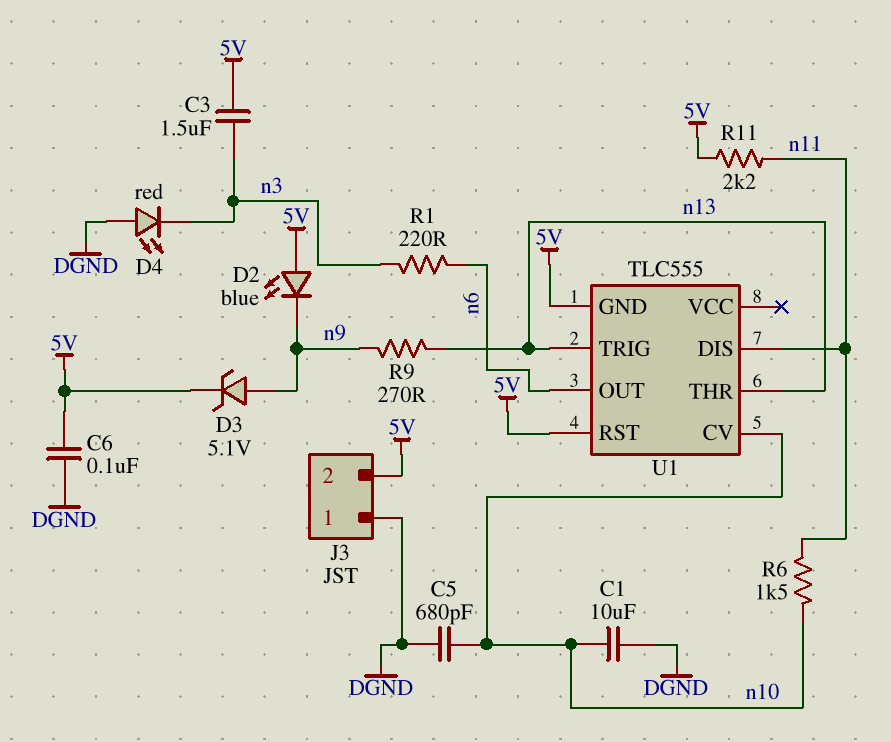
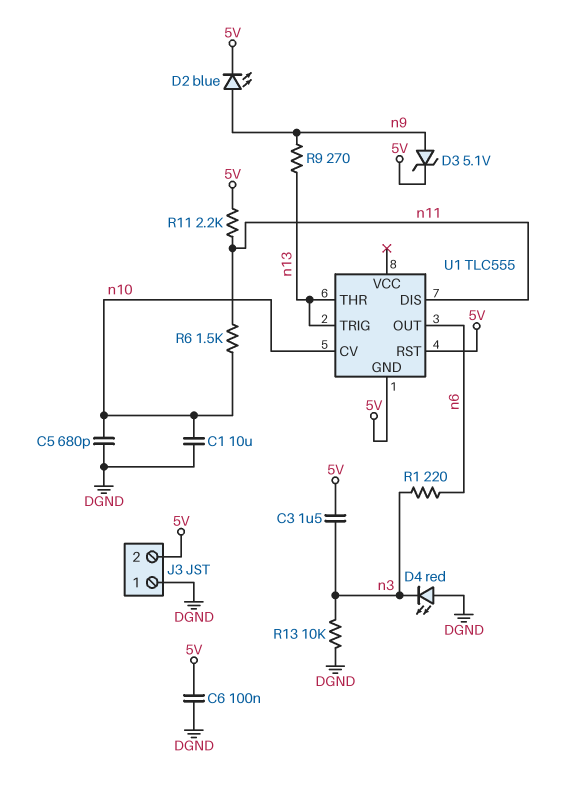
D2: LED blue (A 5V, K n9) -> LED blue (A n9, K 5V)
R13: none -> 10k (DGND, n3)

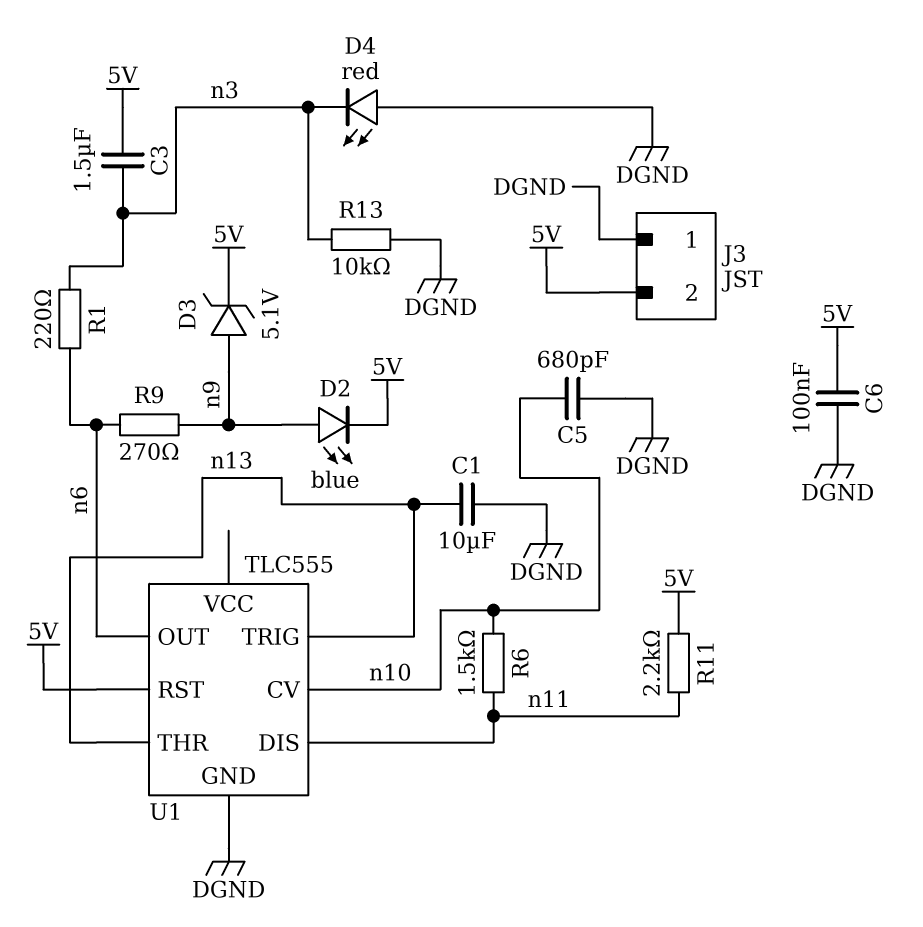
C1: 10uF (DGND, n10) -> 10uF (DGND, n13)
R9: 270 (n9, n13) -> 270 (n6, n9)
U1 pin GND: 5V -> DGND

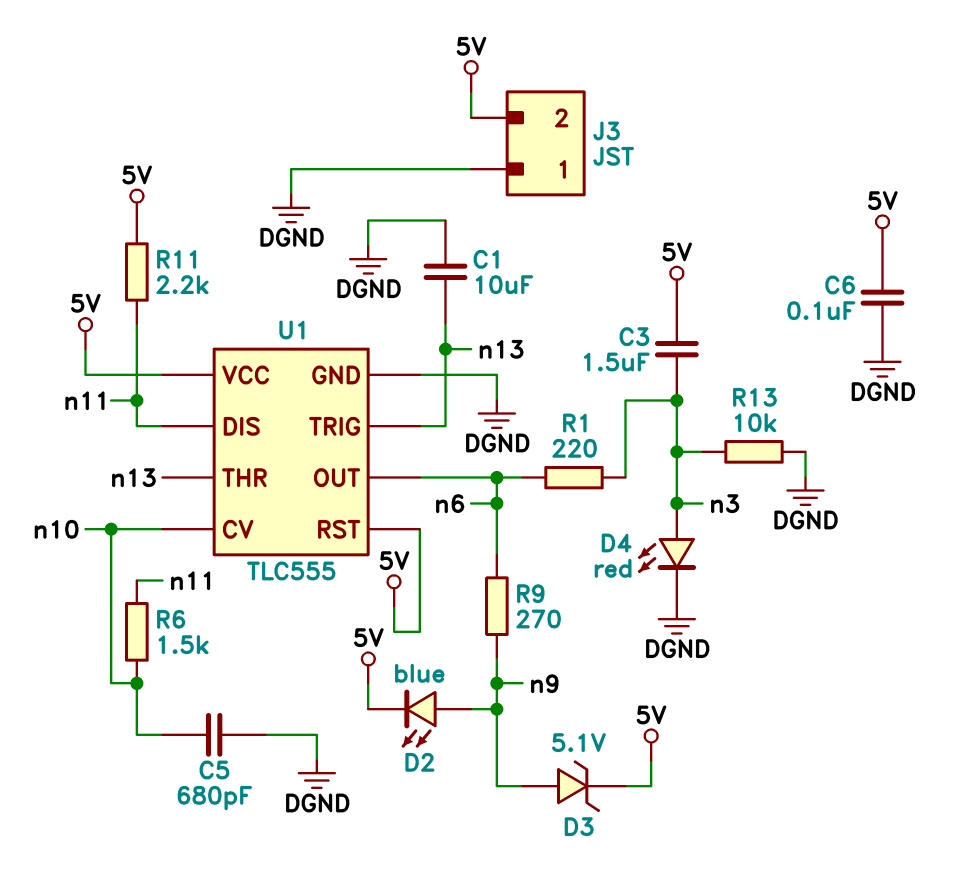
D4: LED red (A DGND, K n3) -> LED red (A n3, K DGND)
U1 pin VCC: none -> 5V

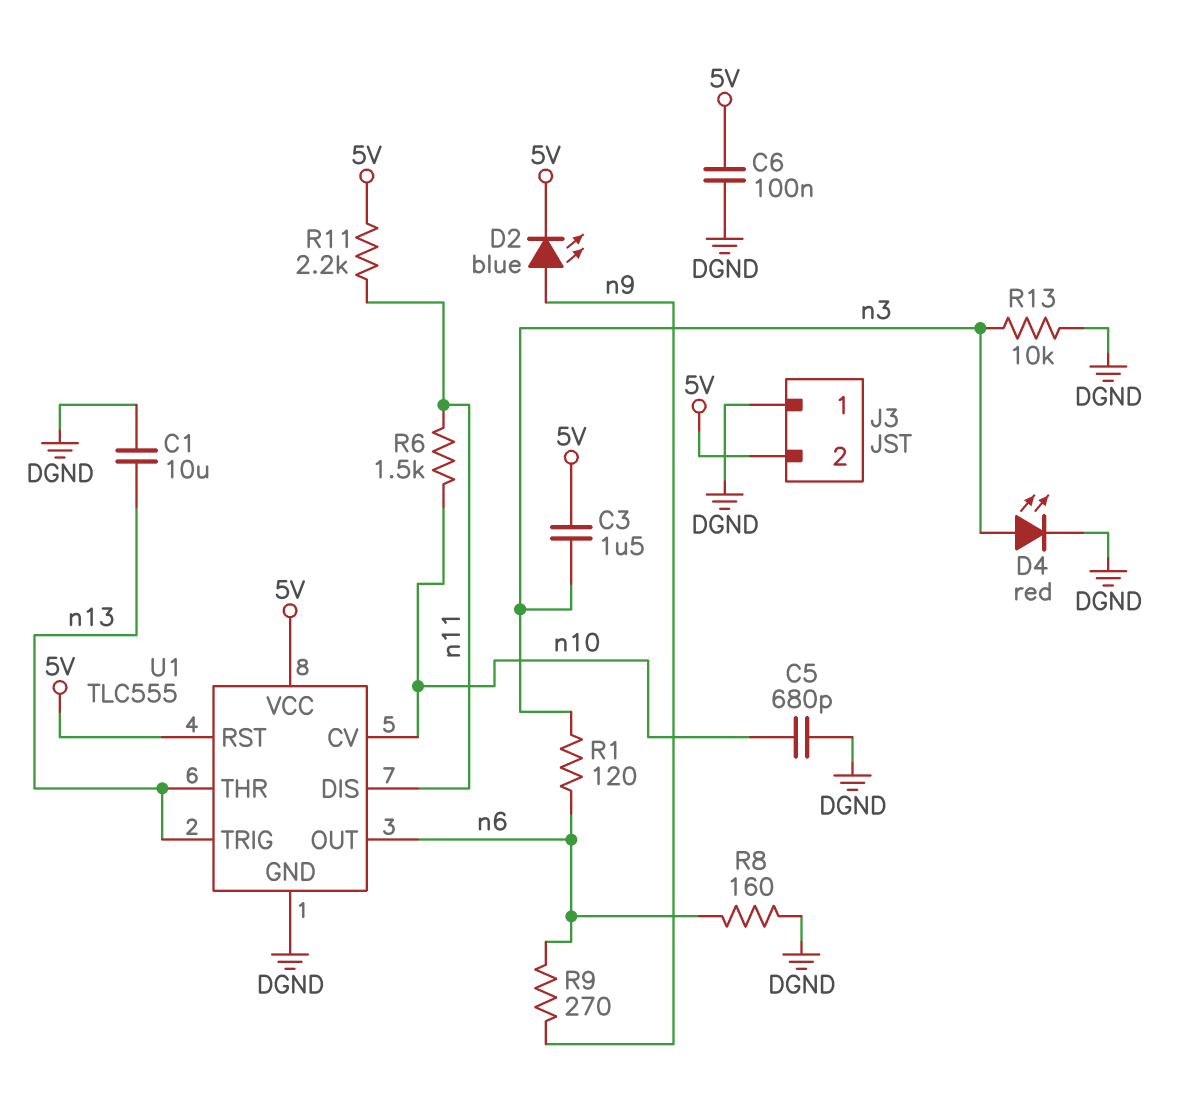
D3: zener 5.1V (A n9, K 5V) -> none
R1: 220 (n3, n6) -> 120 (n3, n6)
R8: none -> 160 (DGND, n6)

